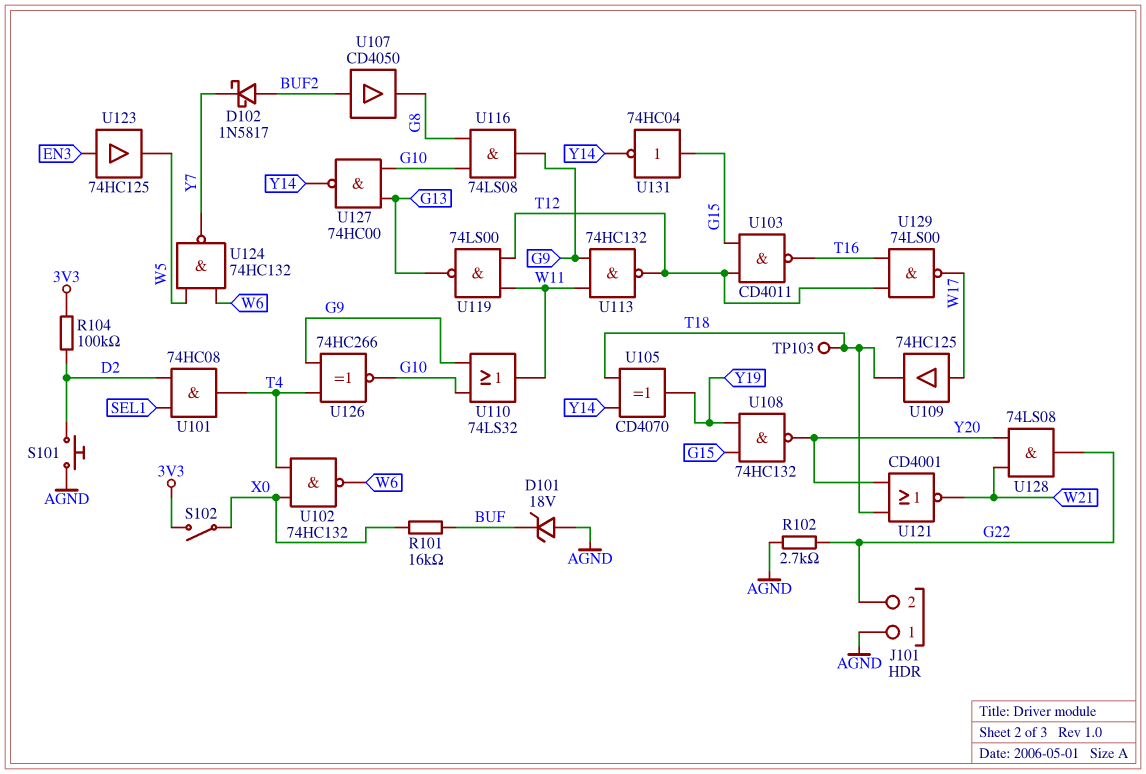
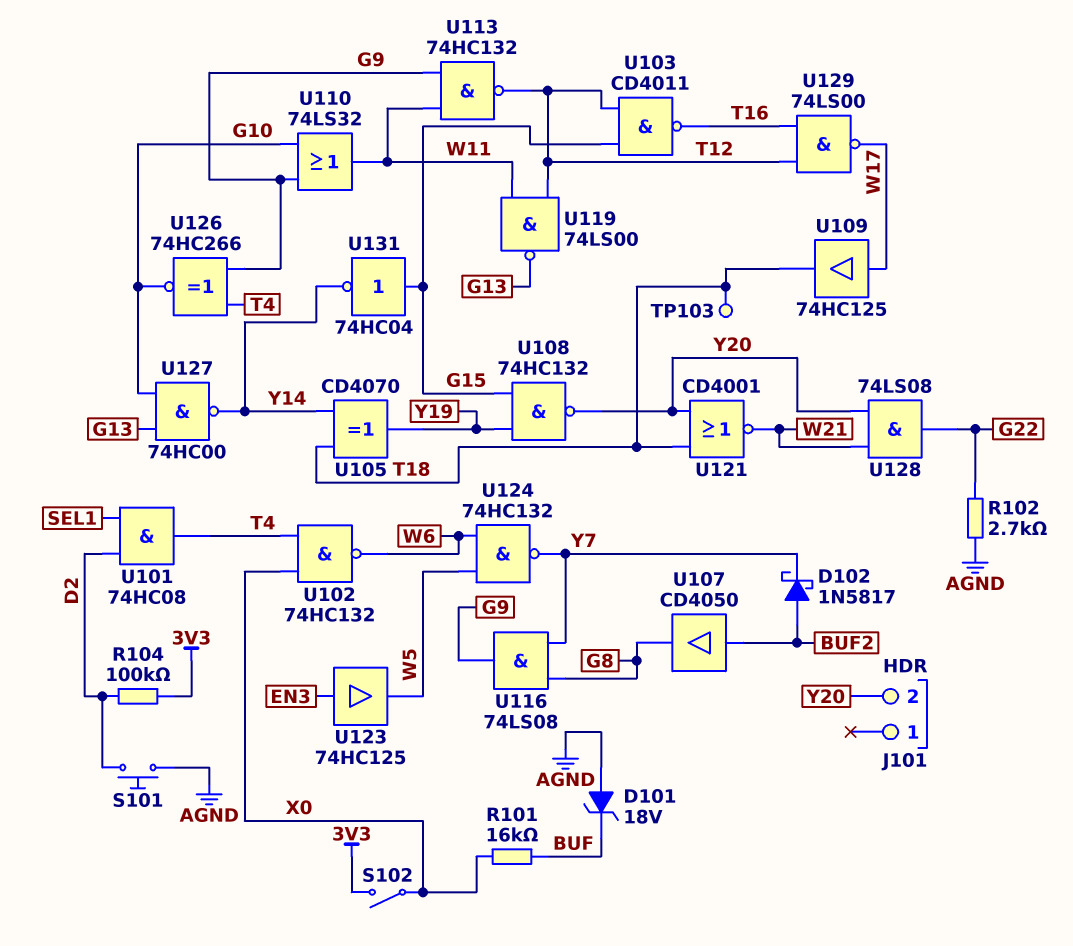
J101 pin 1: AGND -> none
J101 pin 2: G22 -> Y20
U116: AND 74LS08 (in G8, in G10, out G9) -> AND 74LS08 (in G8, in Y7, out G9)

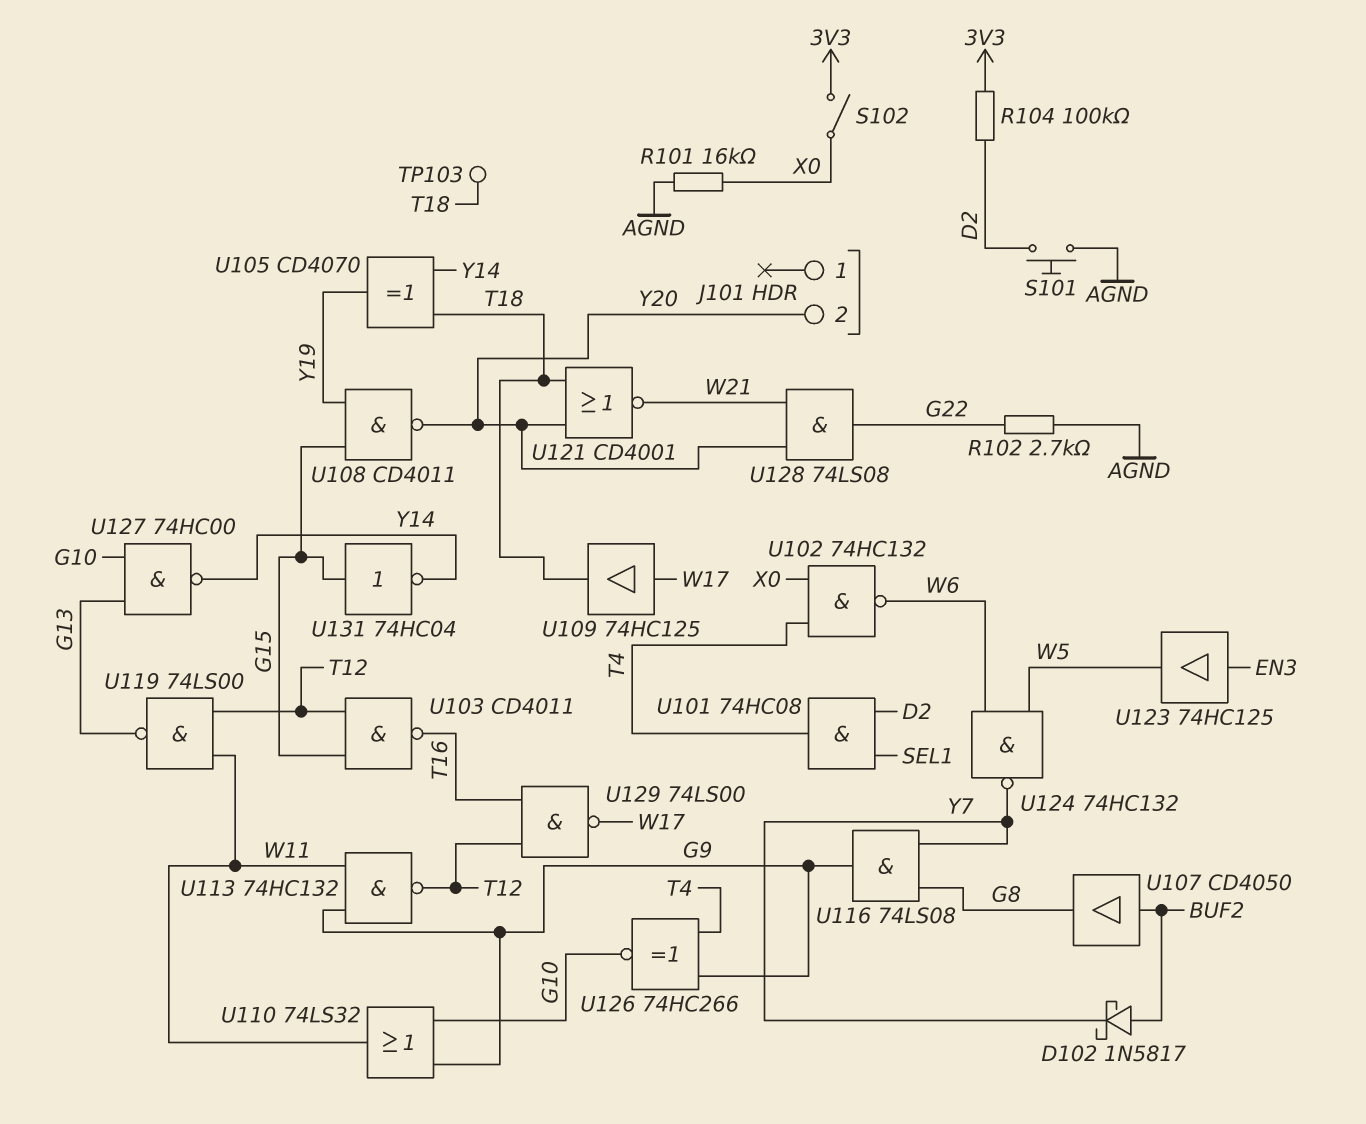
D101: zener 18V (A AGND, K BUF) -> none
R101: 16k (BUF, X0) -> 16k (AGND, X0)
U108: NAND 74HC132 (in G15, in Y19, out Y20) -> NAND CD4011 (in G15, in Y19, out Y20)

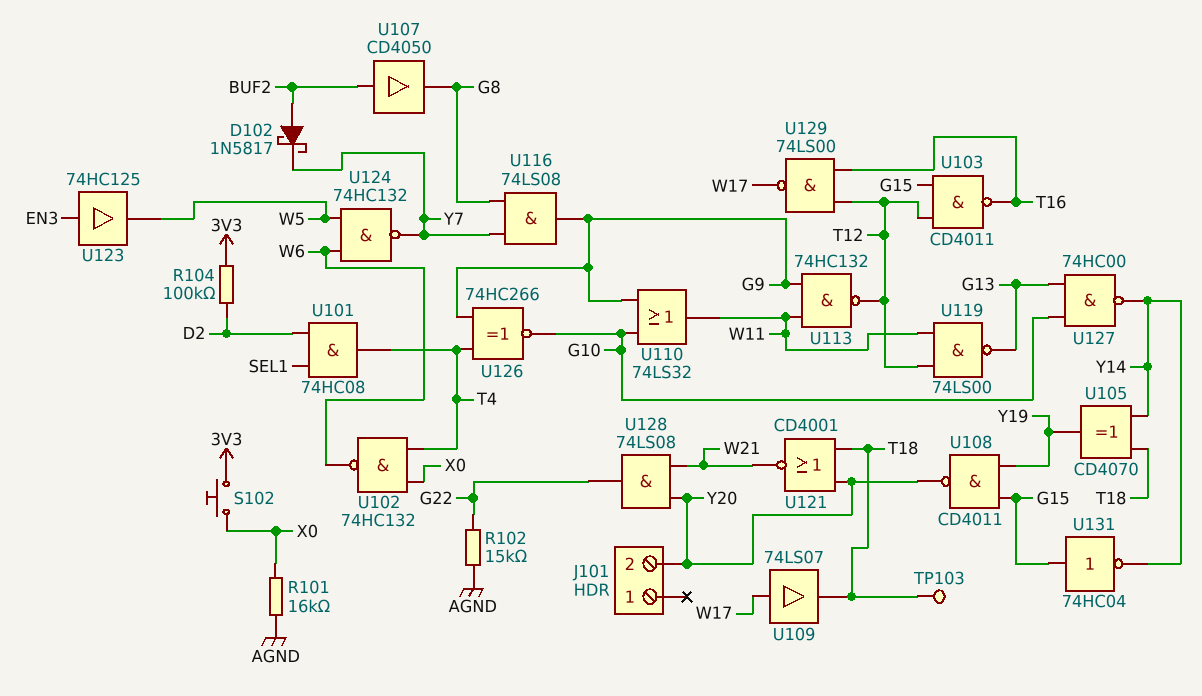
R102: 2.7k (AGND, G22) -> 15k (AGND, G22)
S101: button (AGND, D2) -> none
S102: switch (3V3, X0) -> button (3V3, X0)
U109: buffer 74HC125 (in W17, out T18) -> buffer 74LS07 (in W17, out T18)

